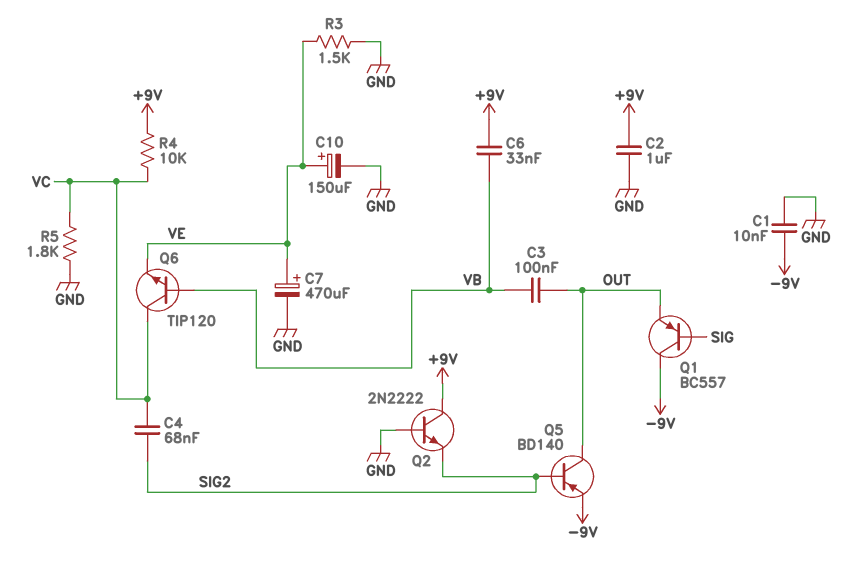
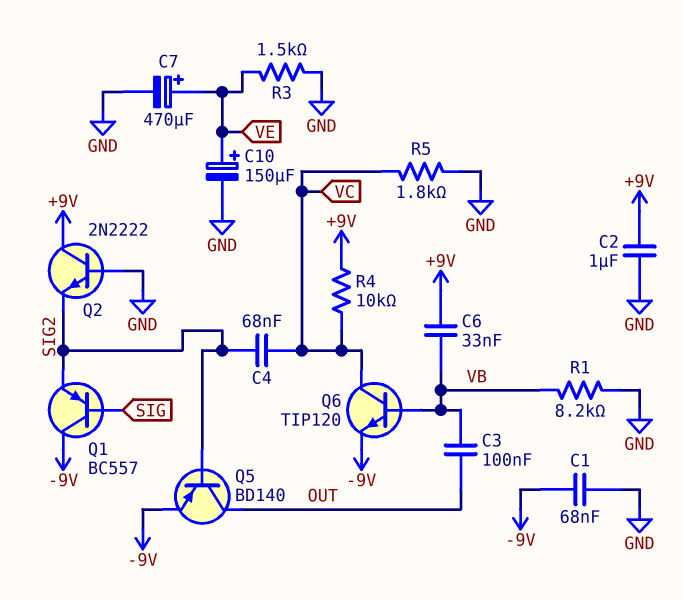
C1: 10nF (-9V, GND) -> 68nF (-9V, GND)
Q1: PNP BC557 (B SIG, C -9V, E OUT) -> PNP BC557 (B SIG, C -9V, E SIG2)
Q6: NPN TIP120 (B VB, C VC, E VE) -> NPN TIP120 (B VB, C VC, E -9V)
R1: none -> 8.2k (GND, VB)

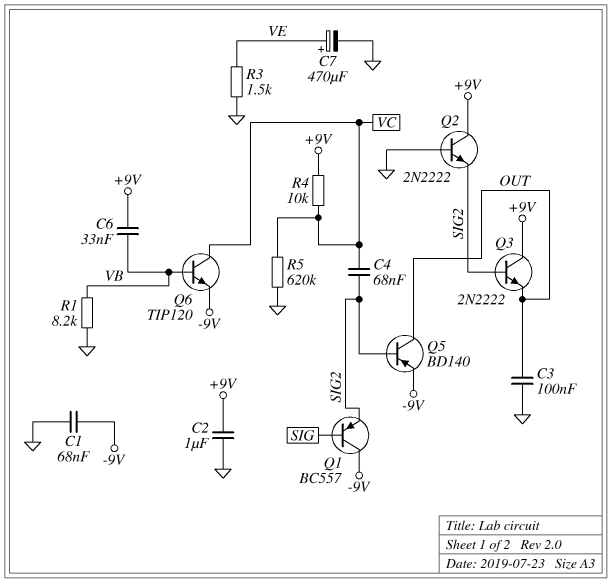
C3: 100nF (OUT, VB) -> 100nF (GND, OUT)
C10: 150uF (plus VE, minus GND) -> none
Q3: none -> NPN 2N2222 (B SIG2, C +9V, E OUT)
R5: 1.8k (GND, VC) -> 620k (GND, VC)

